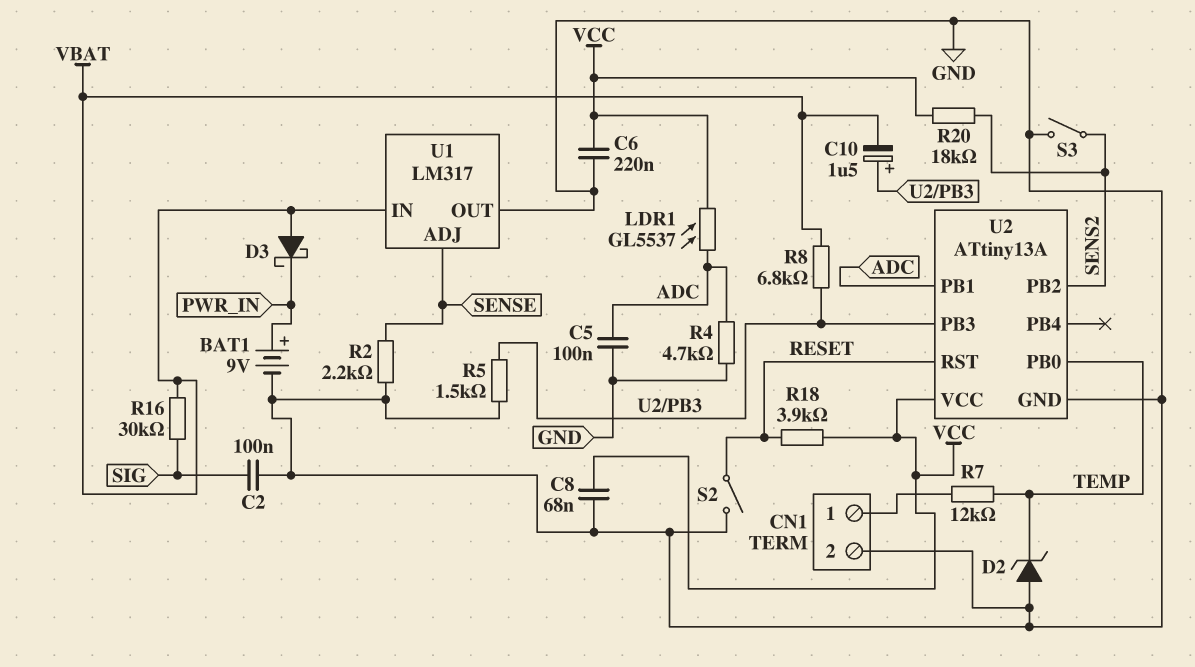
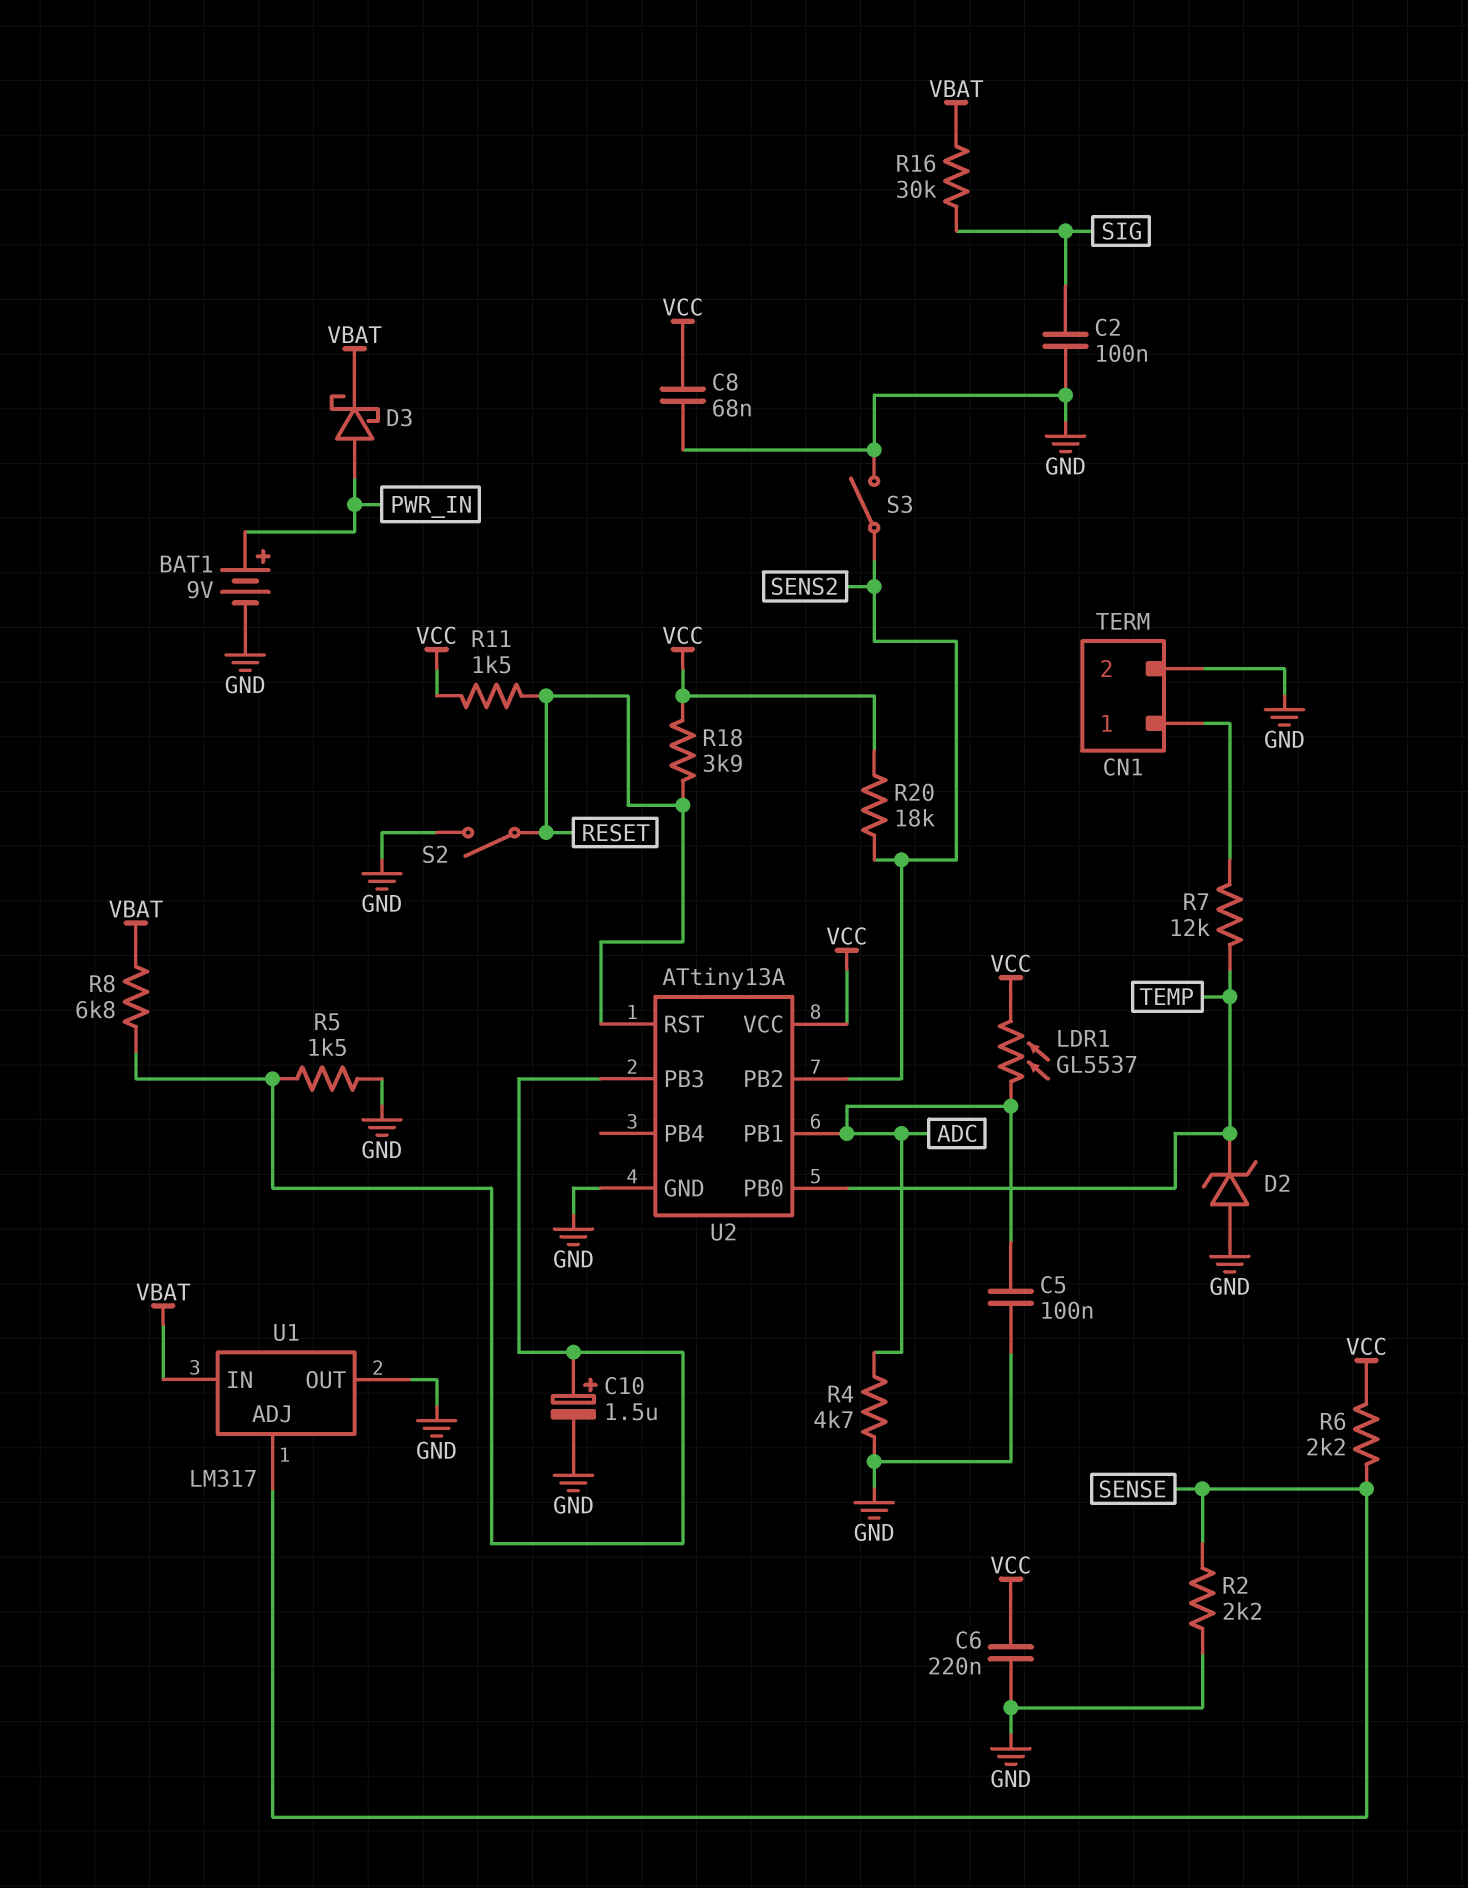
C10: 1.5uF (plus U2/PB3, minus VBAT) -> 1.5uF (plus U2/PB3, minus GND)
D3: schottky (A VBAT, K PWR_IN) -> schottky (A PWR_IN, K VBAT)
R6: none -> 2.2k (SENSE, VCC)
R11: none -> 1.5k (RESET, VCC)

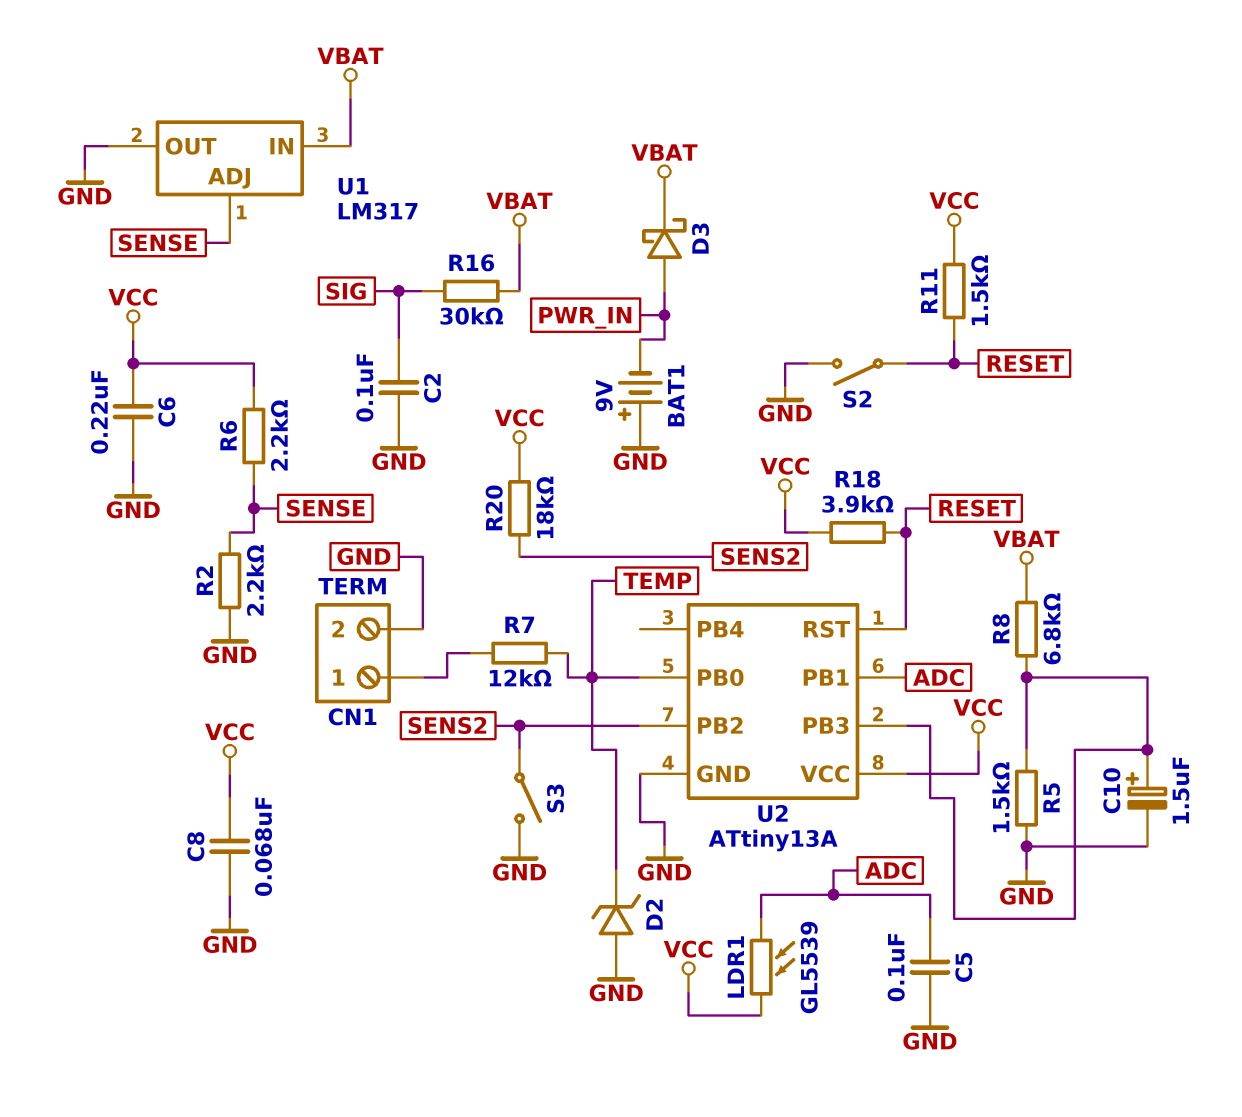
BAT1: 9V (plus PWR_IN, minus GND) -> 9V (plus GND, minus PWR_IN)
LDR1: GL5537 (ADC, VCC) -> GL5539 (ADC, VCC)
R4: 4.7k (ADC, GND) -> none

